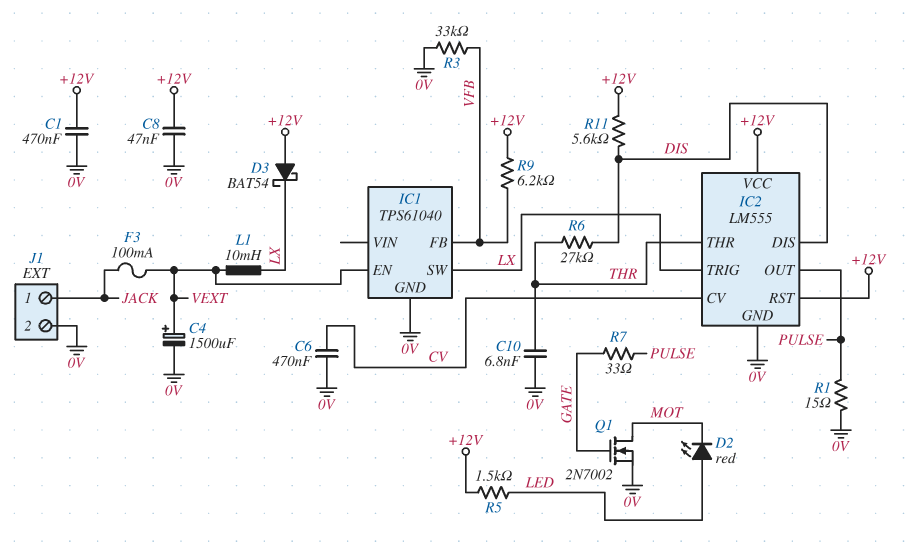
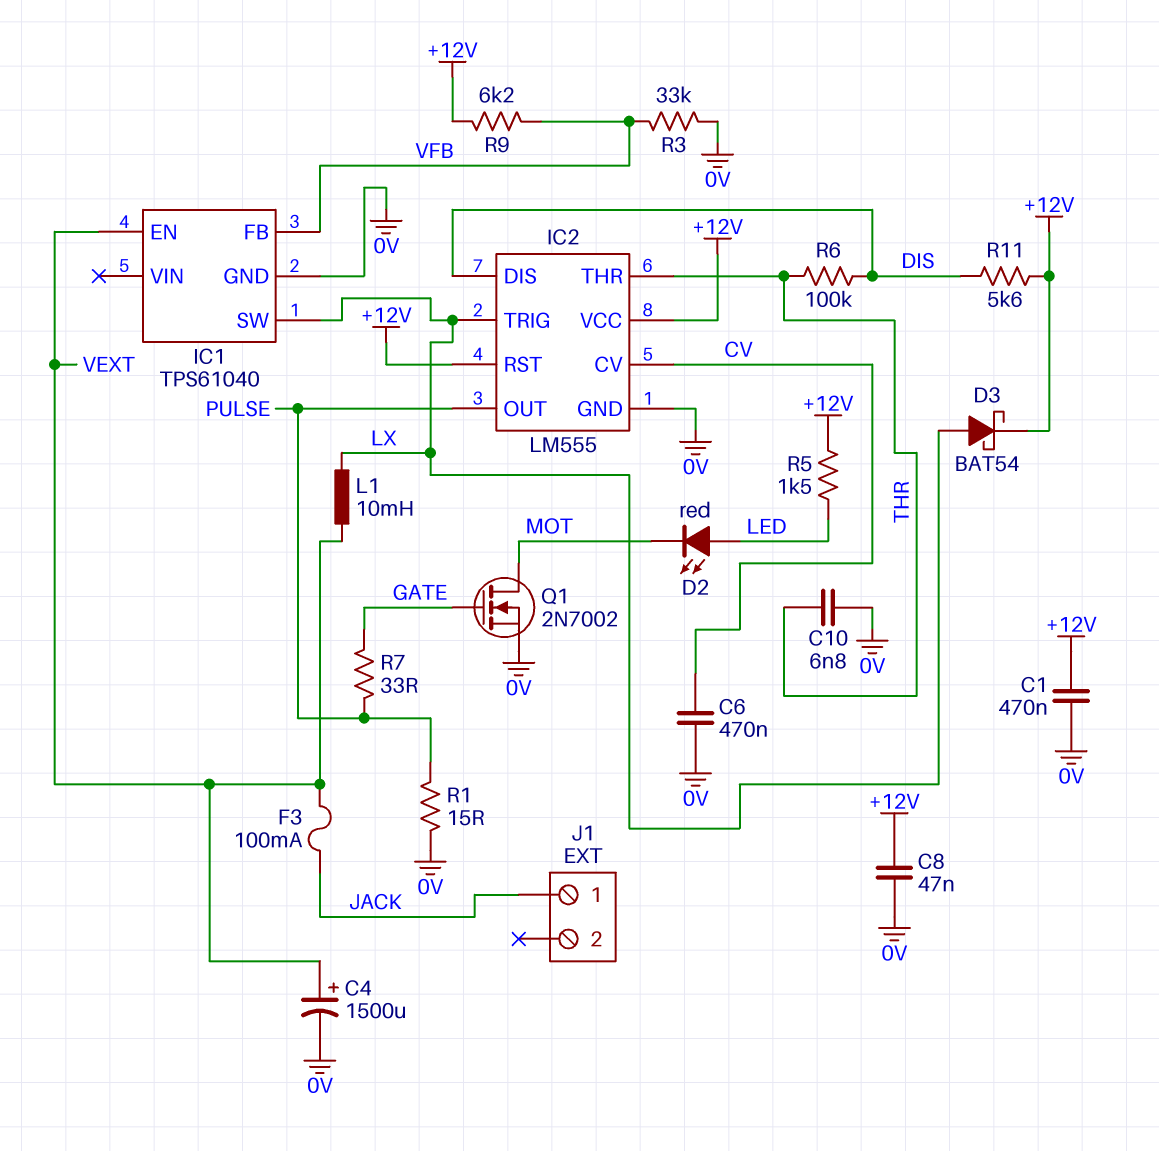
D3: schottky BAT54 (A +12V, K LX) -> schottky BAT54 (A LX, K +12V)
J1 pin 2: 0V -> none
R6: 27k (DIS, THR) -> 100k (DIS, THR)

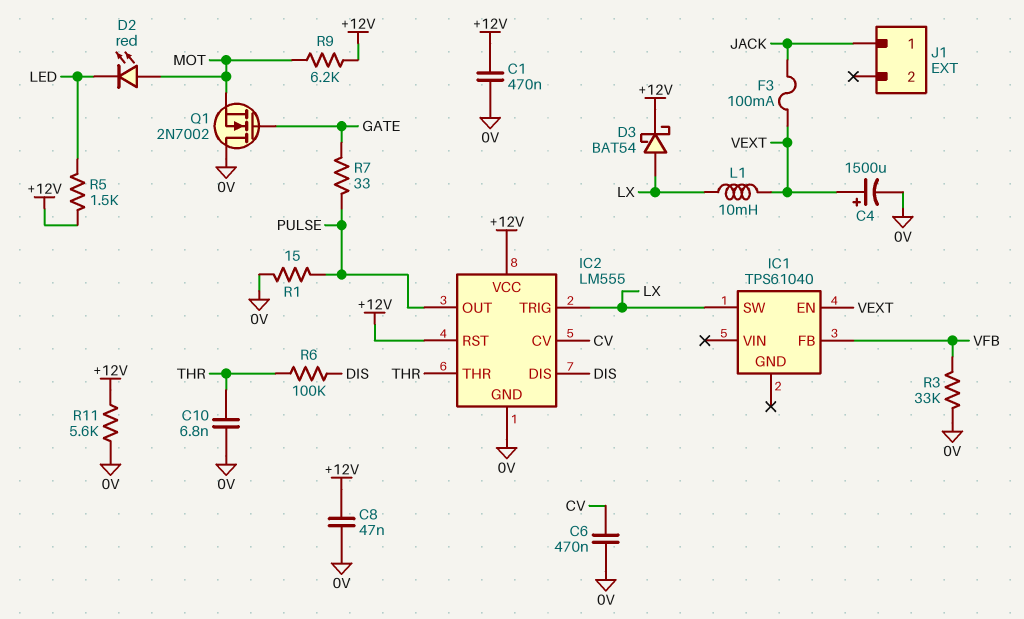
D2: LED red (A LED, K MOT) -> LED red (A MOT, K LED)
IC1 pin GND: 0V -> none
Q1: NMOS 2N7002 (G GATE, D MOT, S 0V) -> NMOS 2N7002 (G GATE, D 0V, S MOT)
R9: 6.2k (+12V, VFB) -> 6.2k (+12V, MOT)
R11: 5.6k (+12V, DIS) -> 5.6k (+12V, 0V)

